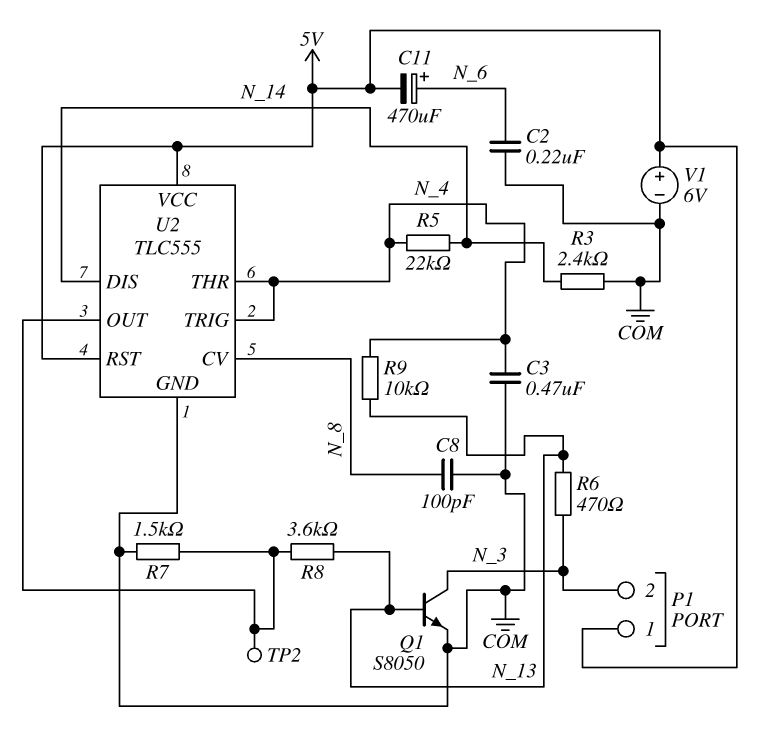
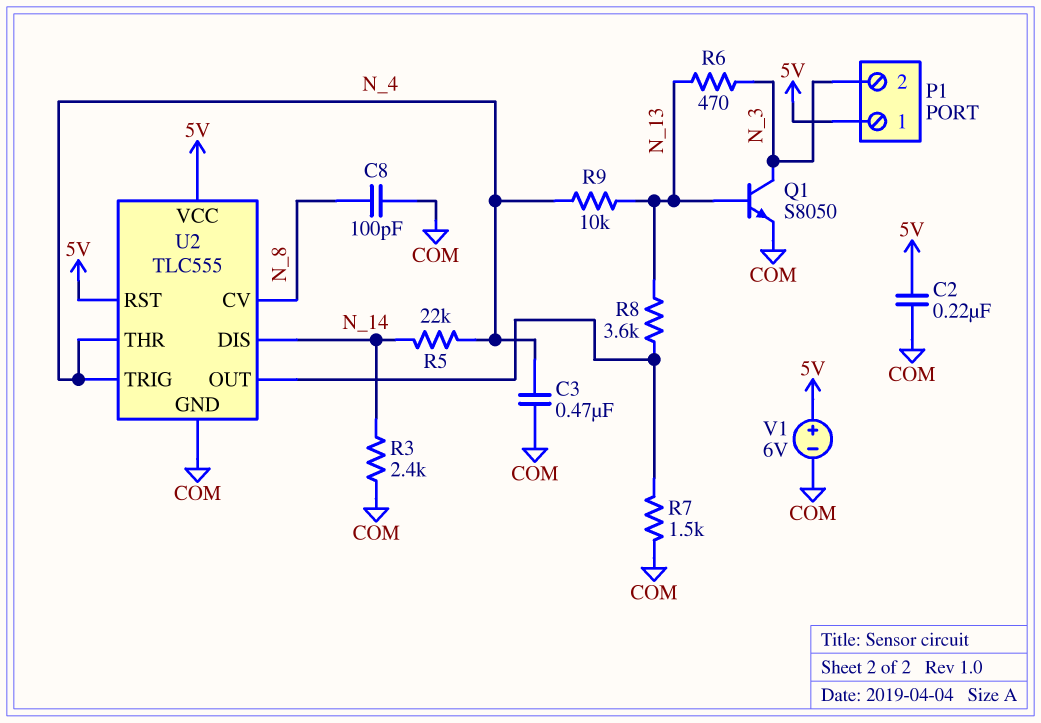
C2: 220nF (COM, N_6) -> 220nF (5V, COM)
C11: 470uF (plus N_6, minus 5V) -> none
TP2: test point (U2/OUT) -> none

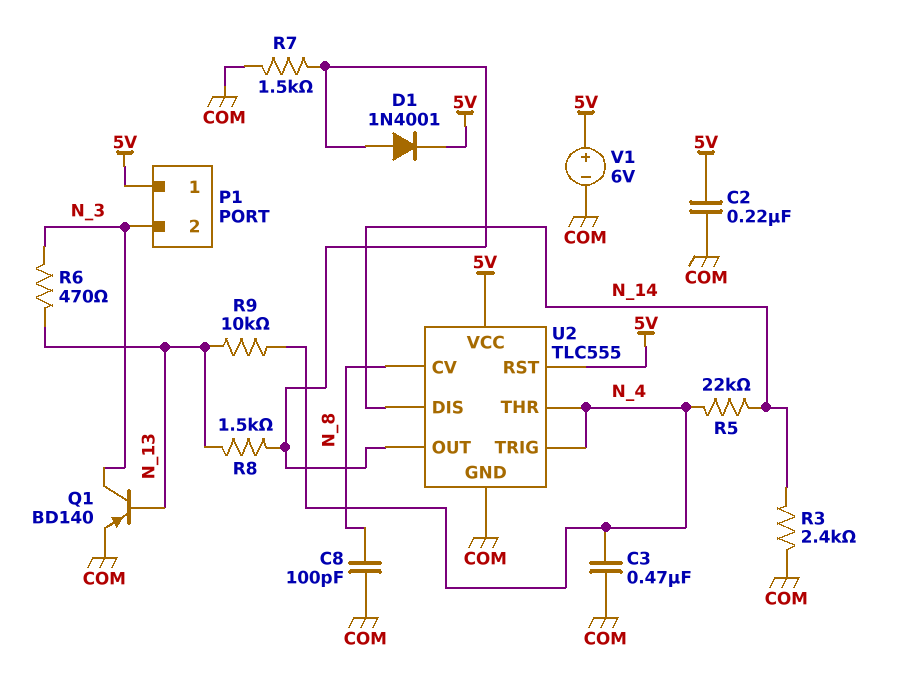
D1: none -> diode 1N4001 (A U2/OUT, K 5V)
Q1: NPN S8050 (B N_13, C N_3, E COM) -> PNP BD140 (B N_13, C N_3, E COM)
R8: 3.6k (N_13, U2/OUT) -> 1.5k (N_13, U2/OUT)

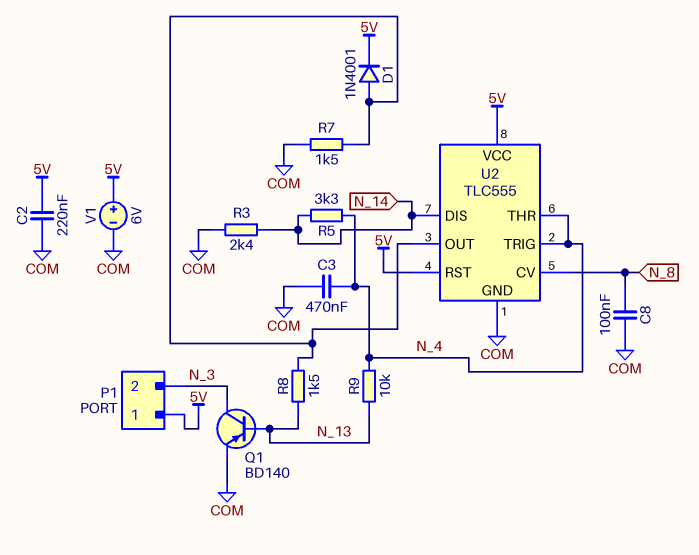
C8: 100pF (COM, N_8) -> 100nF (COM, N_8)
R5: 22k (N_4, N_14) -> 3.3k (N_4, N_14)
R6: 470 (N_3, N_13) -> none

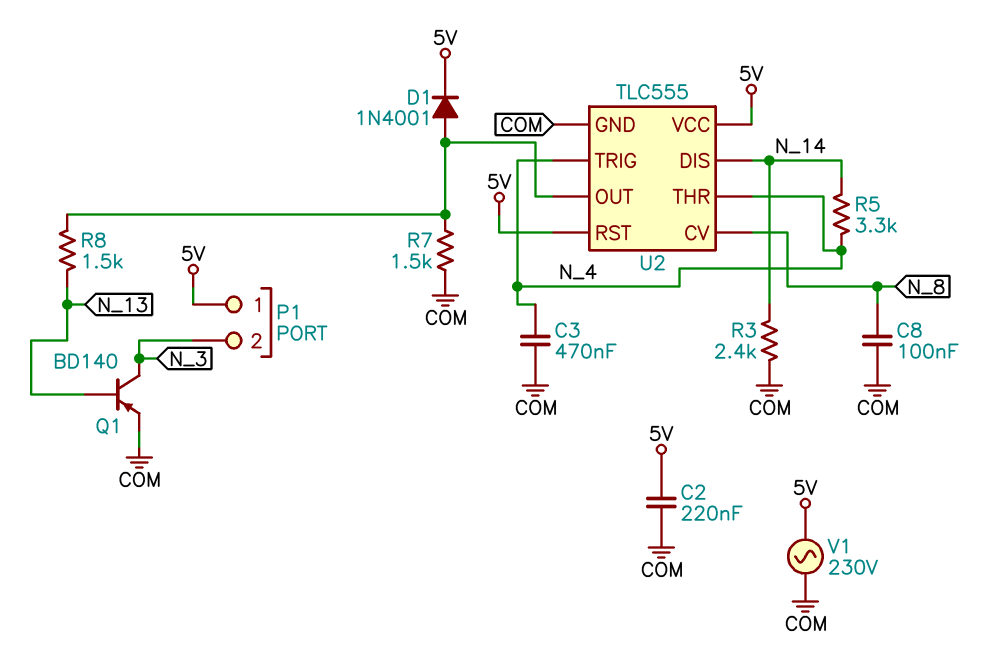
R9: 10k (N_4, N_13) -> none
V1: 6V (plus 5V, minus COM) -> AC 230V (5V, COM)

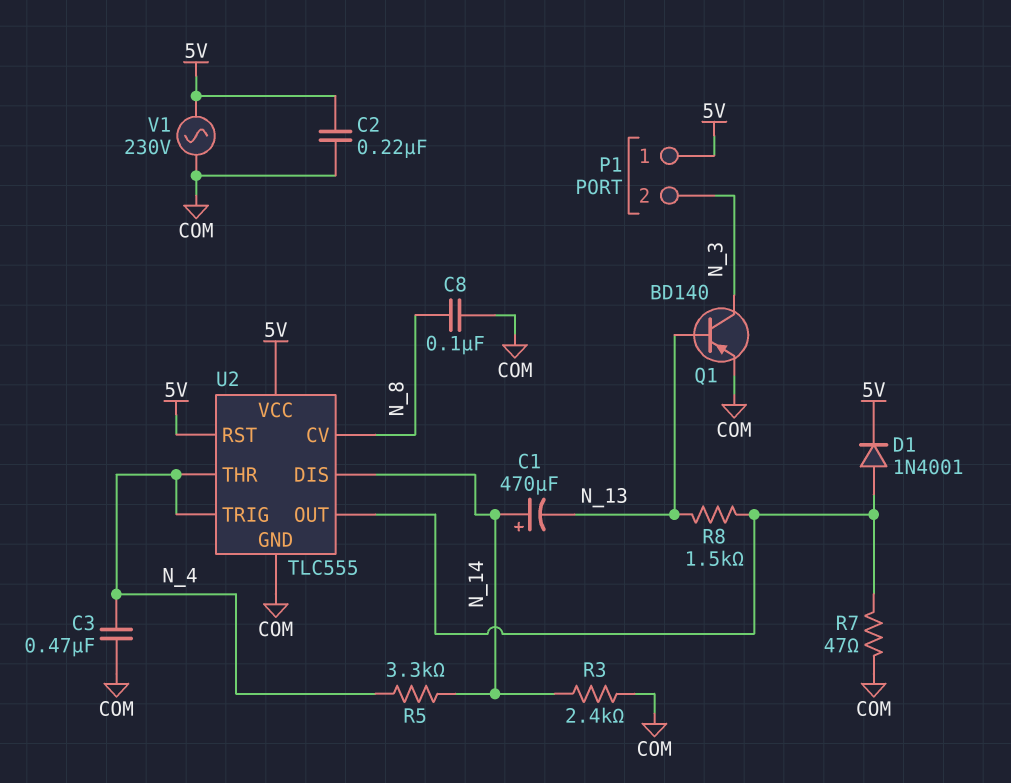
C1: none -> 470uF (plus N_14, minus N_13)
R7: 1.5k (COM, U2/OUT) -> 47 (COM, U2/OUT)

